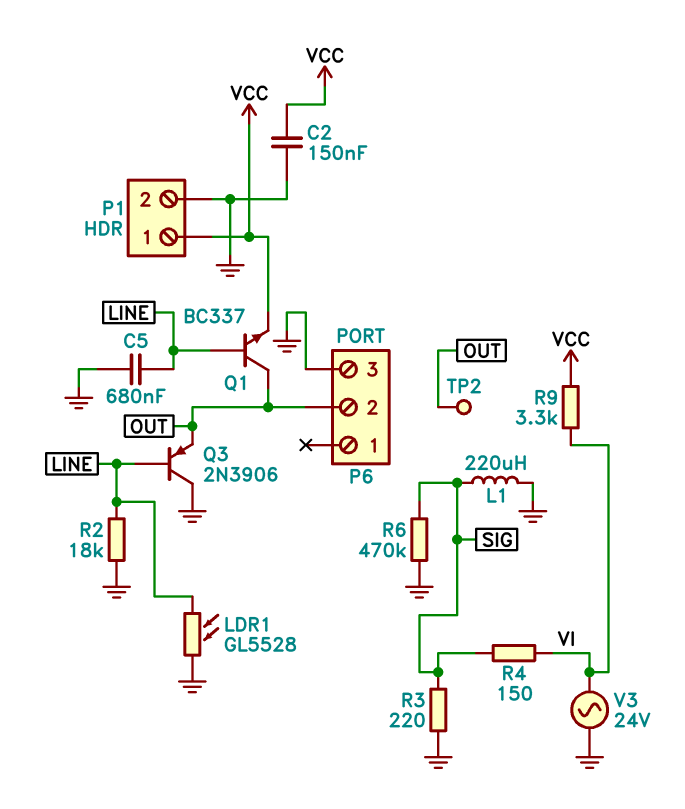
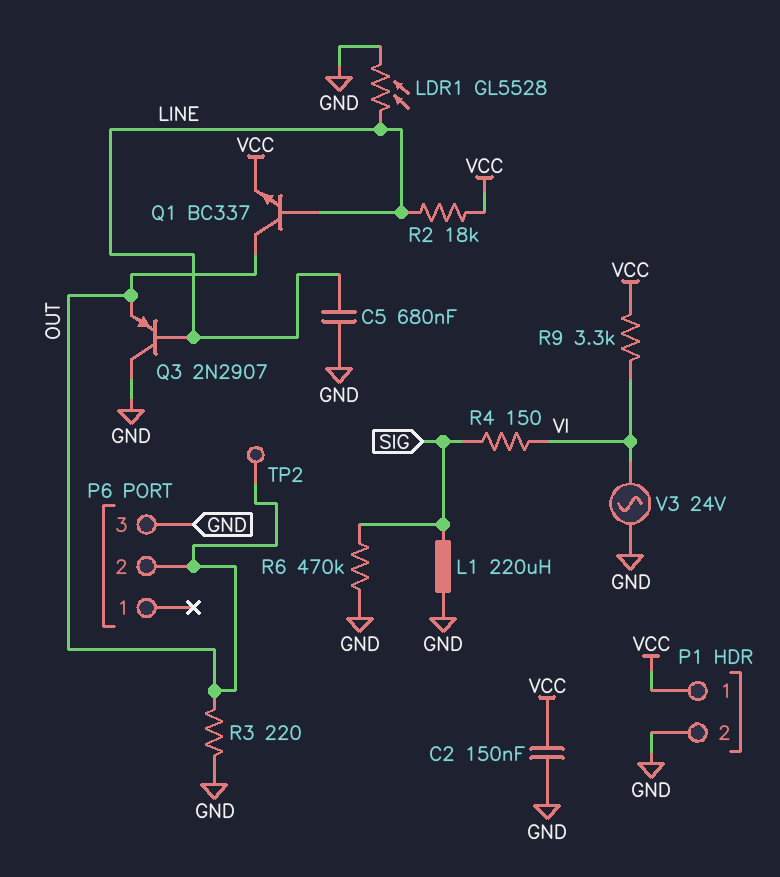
Q3: PNP 2N3906 (B LINE, C GND, E OUT) -> PNP 2N2907 (B LINE, C GND, E OUT)
R2: 18k (GND, LINE) -> 18k (LINE, VCC)
R3: 220 (GND, SIG) -> 220 (GND, OUT)

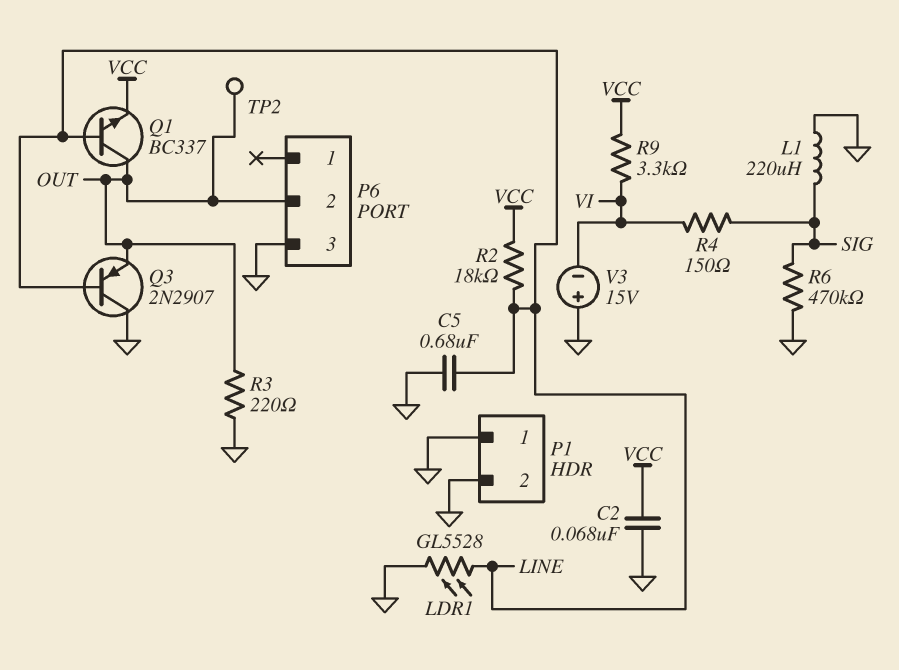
C2: 150nF (GND, VCC) -> 68nF (GND, VCC)
P1 pin 1: VCC -> GND
V3: AC 24V (GND, VI) -> 15V (plus GND, minus VI)

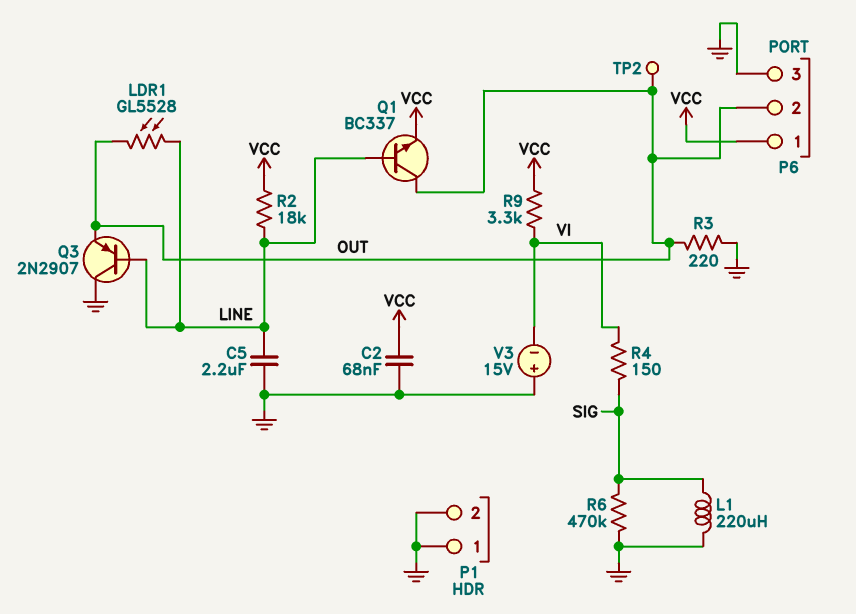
C5: 680nF (GND, LINE) -> 2.2uF (GND, LINE)
LDR1: GL5528 (GND, LINE) -> GL5528 (LINE, OUT)
P6 pin 1: none -> VCC

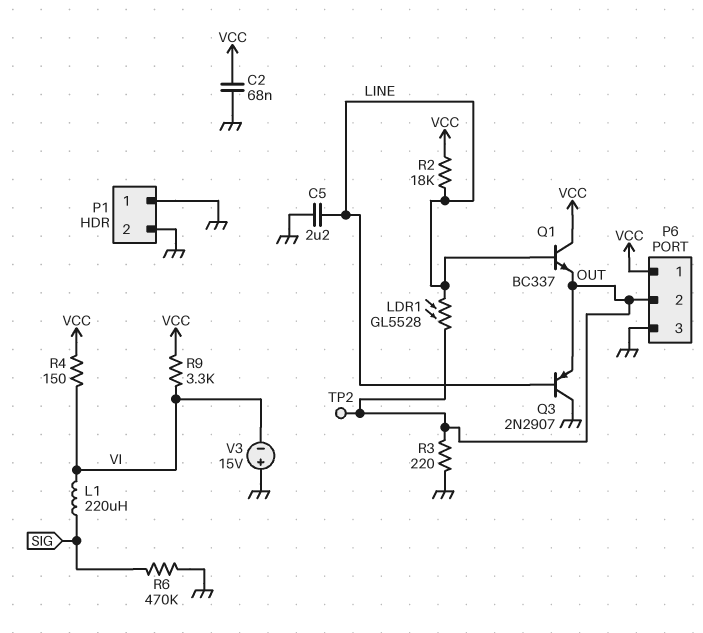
L1: 220uH (GND, SIG) -> 220uH (SIG, VI)
Q1: NPN BC337 (B LINE, C OUT, E VCC) -> NPN BC337 (B LINE, C VCC, E OUT)
R4: 150 (SIG, VI) -> 150 (VCC, VI)

